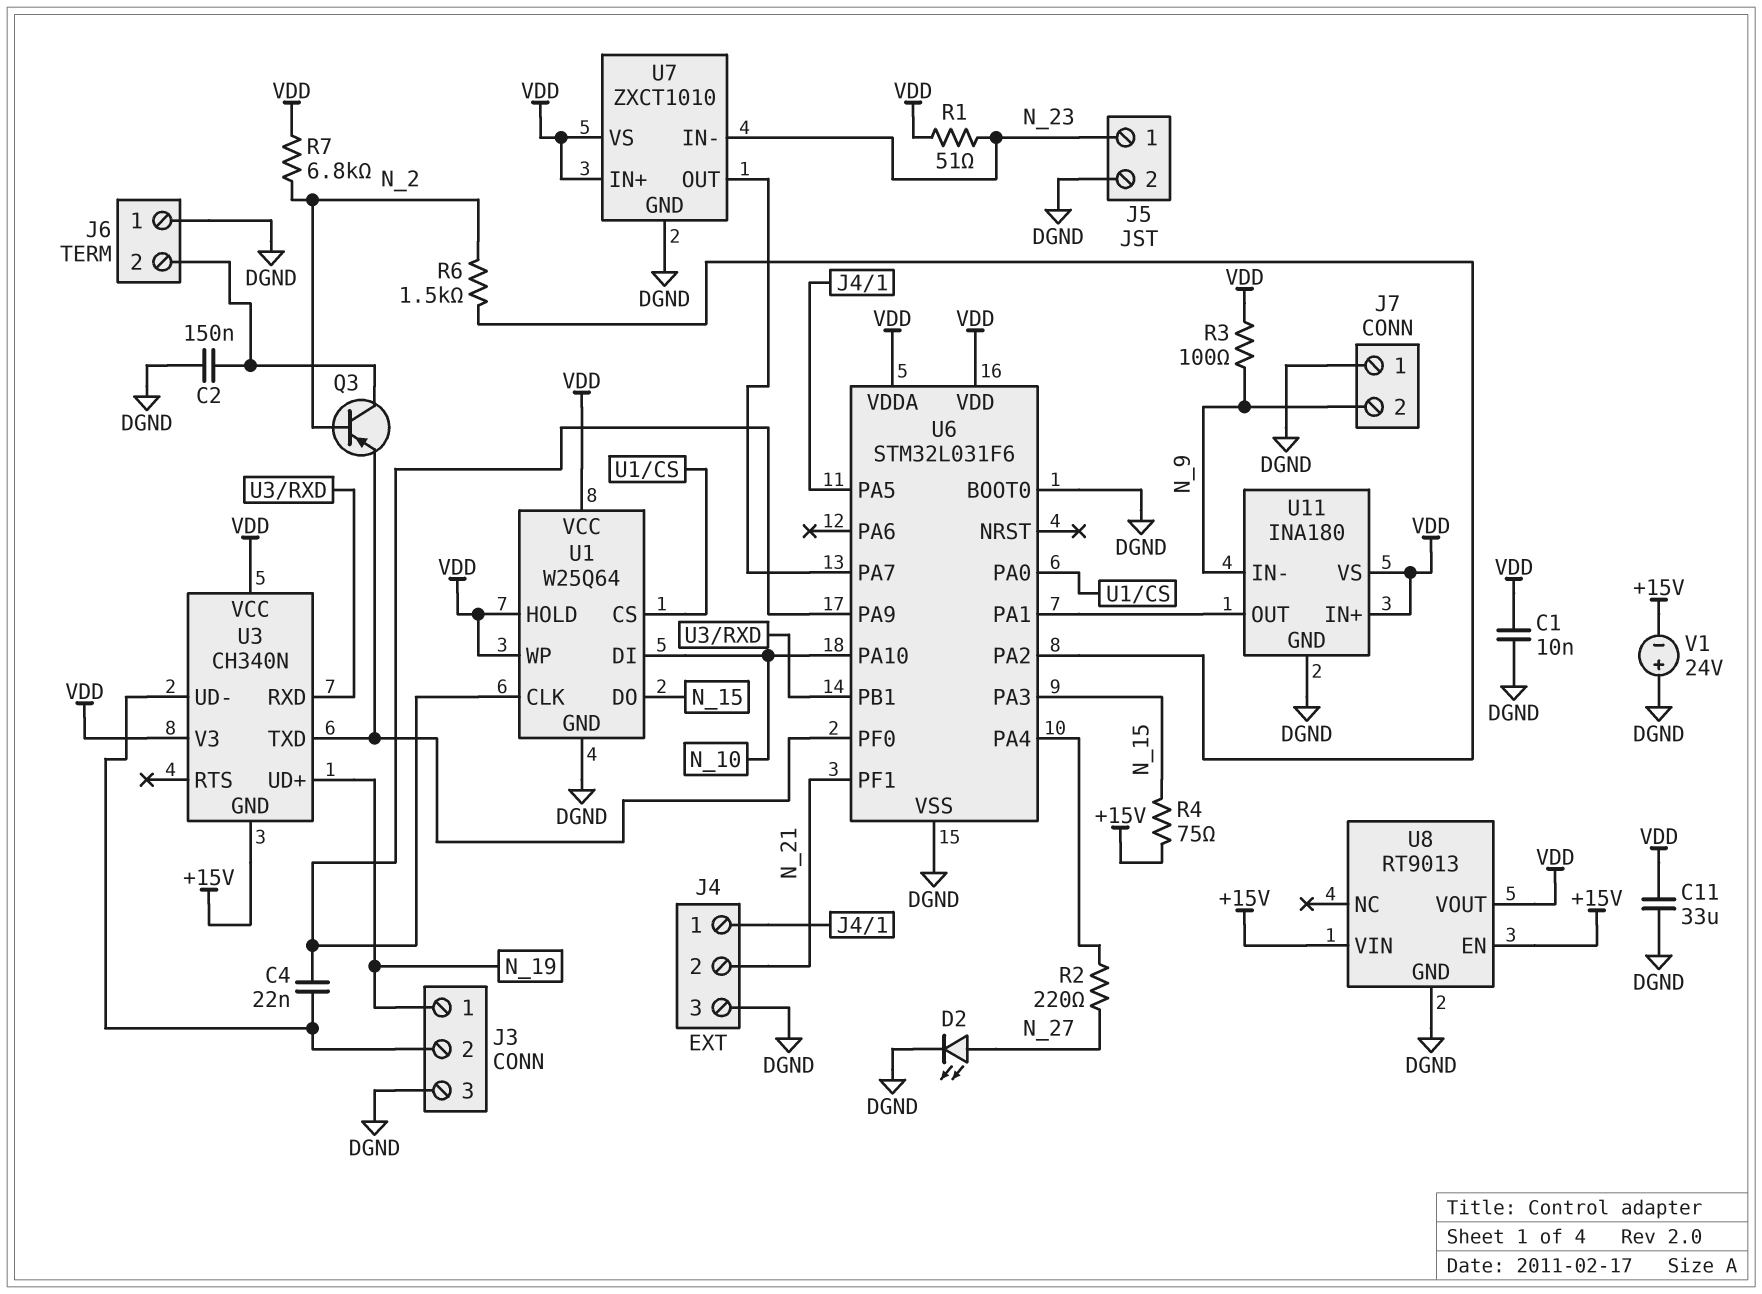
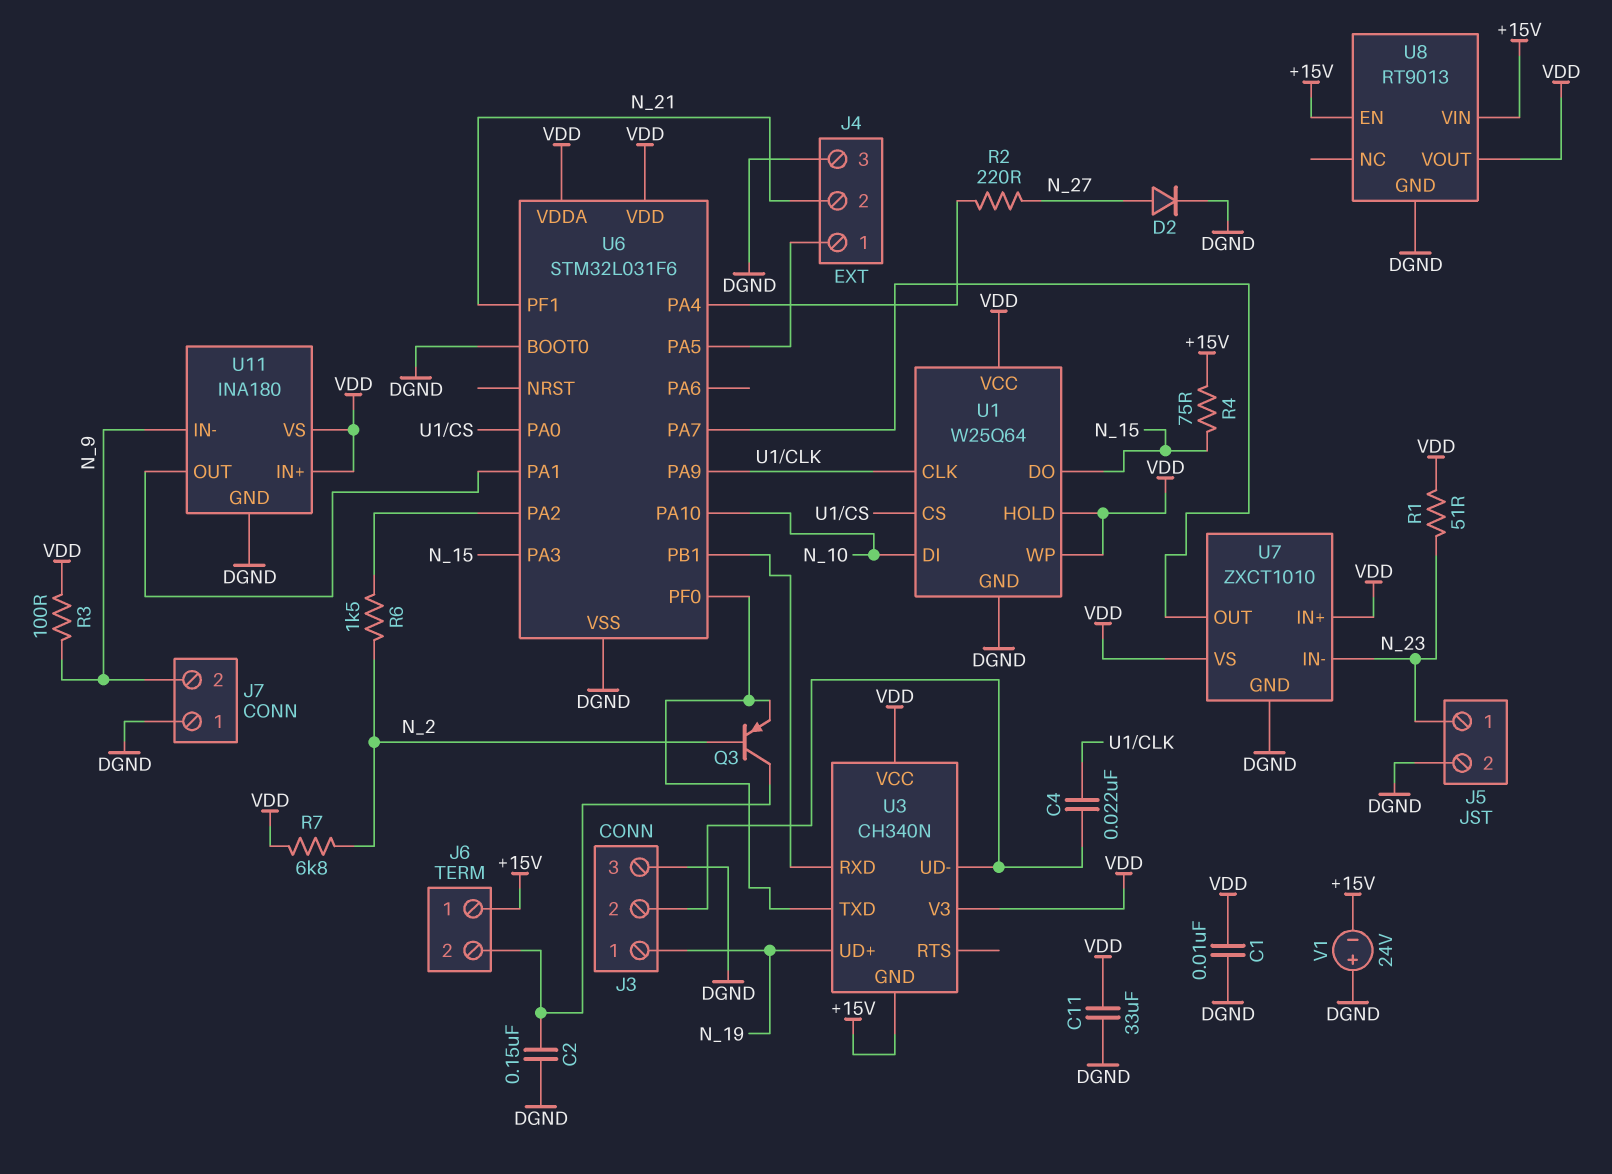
D2: LED (A N_27, K DGND) -> diode (A N_27, K DGND)
J6 pin 1: DGND -> +15V

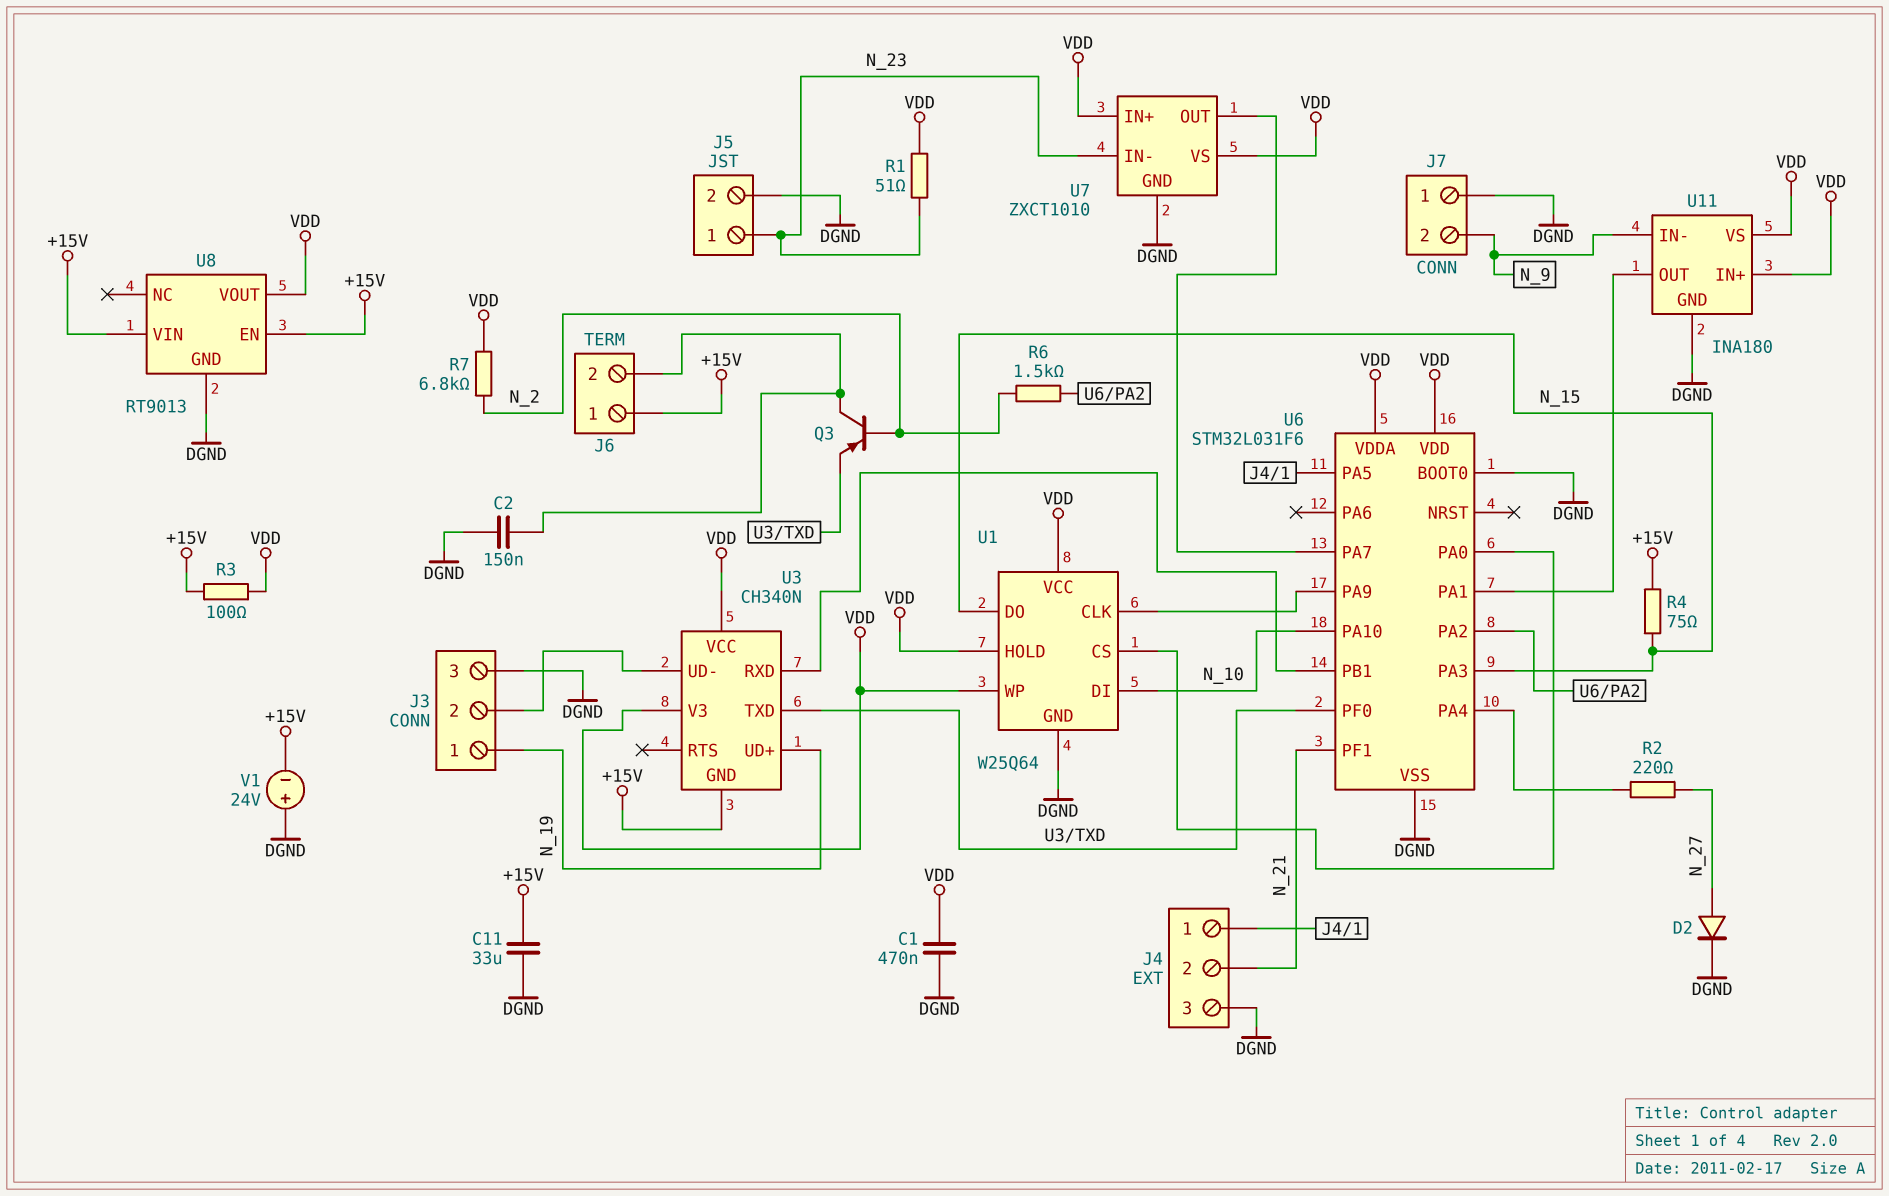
C1: 10nF (DGND, VDD) -> 470nF (DGND, VDD)
C4: 22nF (J3/2, U1/CLK) -> none
C11: 33uF (DGND, VDD) -> 33uF (+15V, DGND)
R3: 100 (N_9, VDD) -> 100 (+15V, VDD)

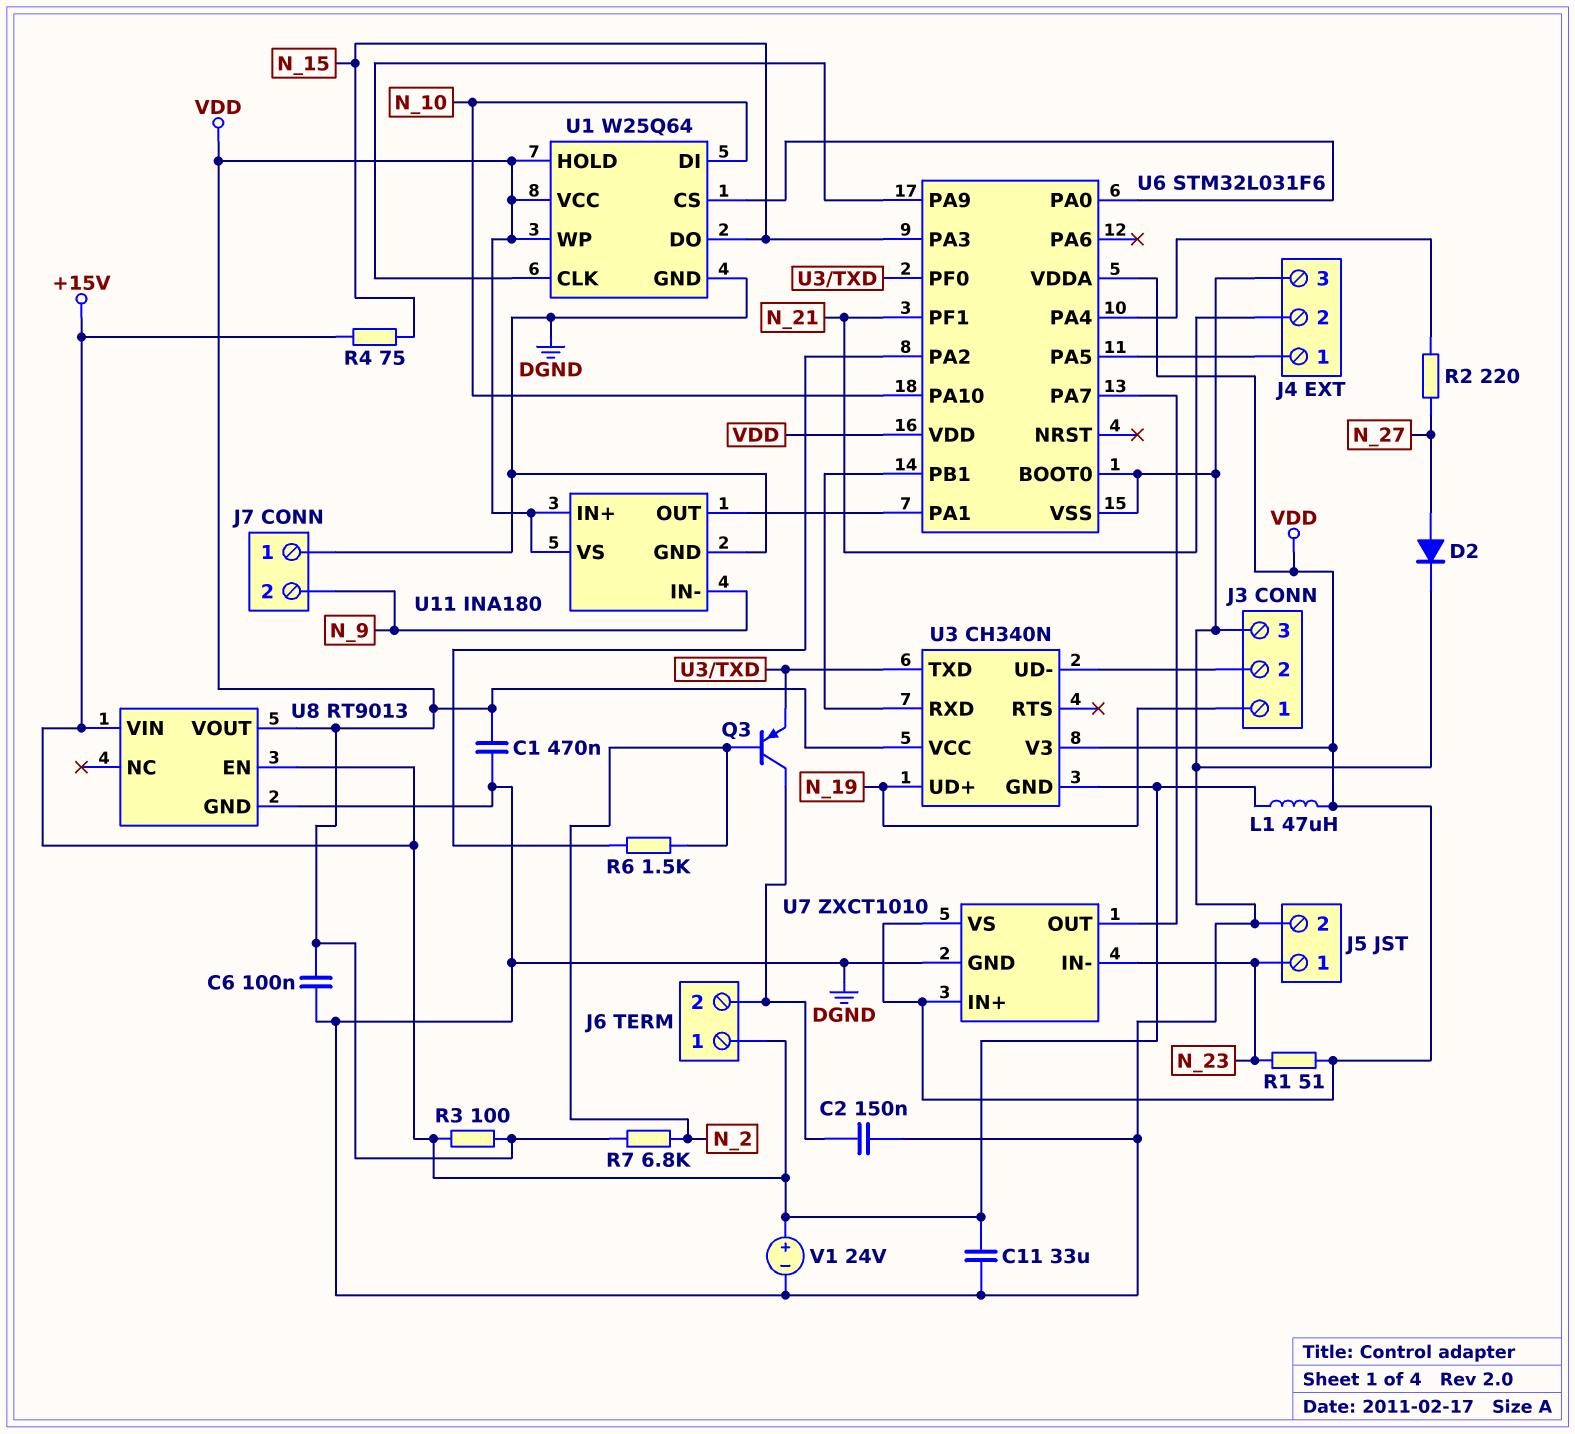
C6: none -> 100nF (DGND, VDD)
L1: none -> 47uH (+15V, VDD)
V1: 24V (plus DGND, minus +15V) -> 24V (plus +15V, minus DGND)

